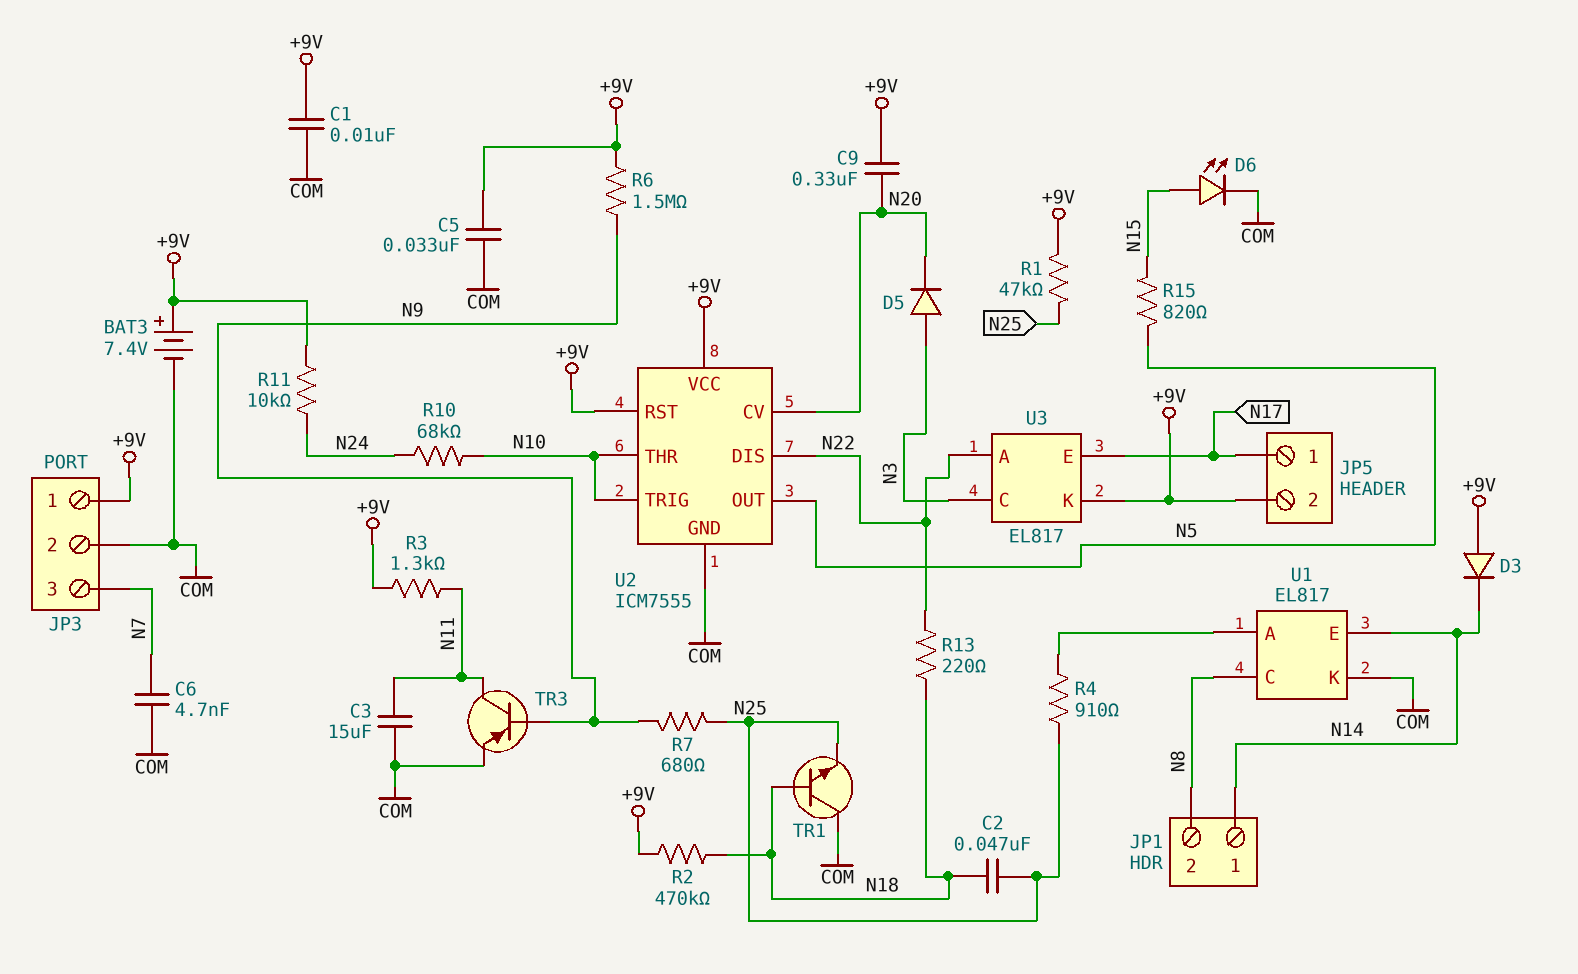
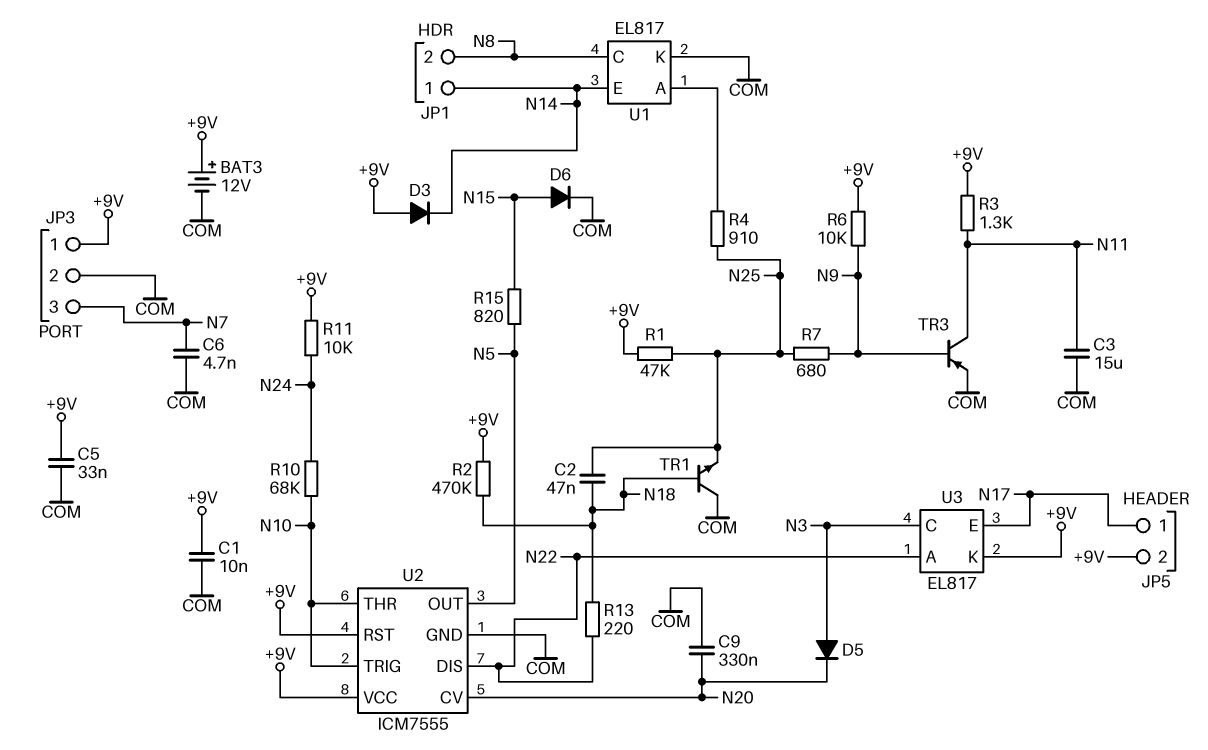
BAT3: 7.4V (plus +9V, minus COM) -> 12V (plus +9V, minus COM)
C9: 330nF (+9V, N20) -> 330nF (COM, N20)
D6: LED (A N15, K COM) -> diode (A N15, K COM)
R6: 1.5M (+9V, N9) -> 10k (+9V, N9)

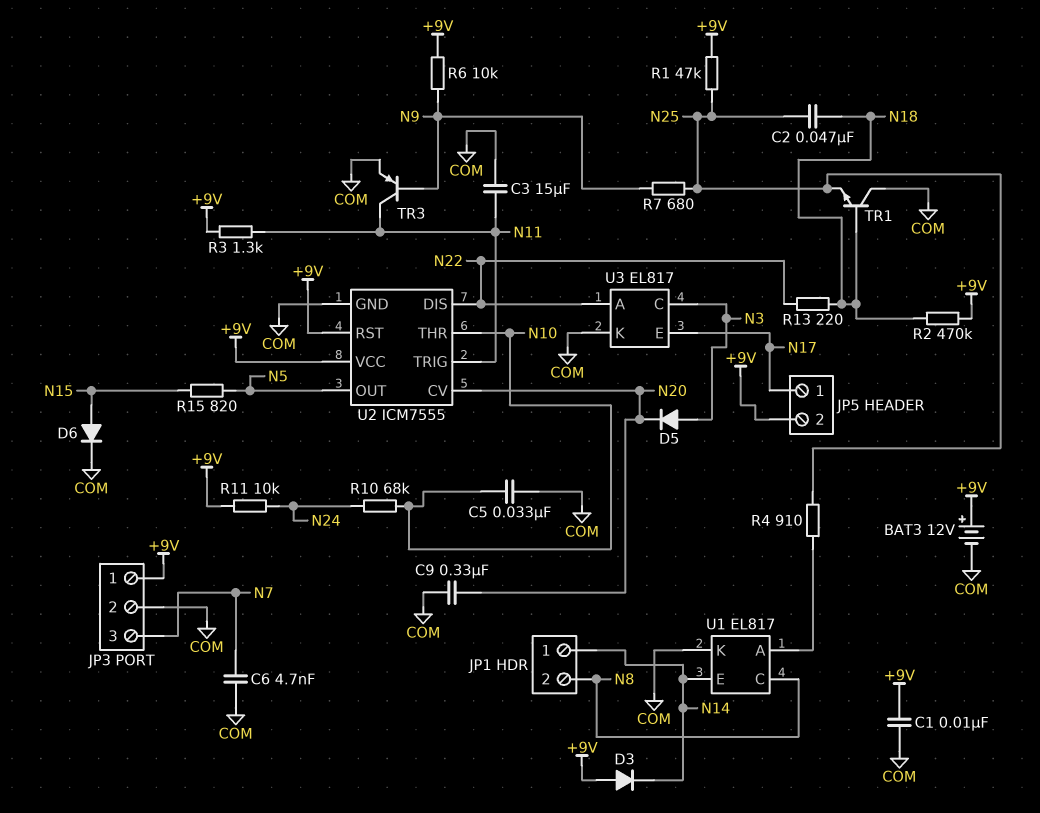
C5: 33nF (+9V, COM) -> 33nF (COM, N10)
U2 pin TRIG: N10 -> N11
U3 pin K: +9V -> COM

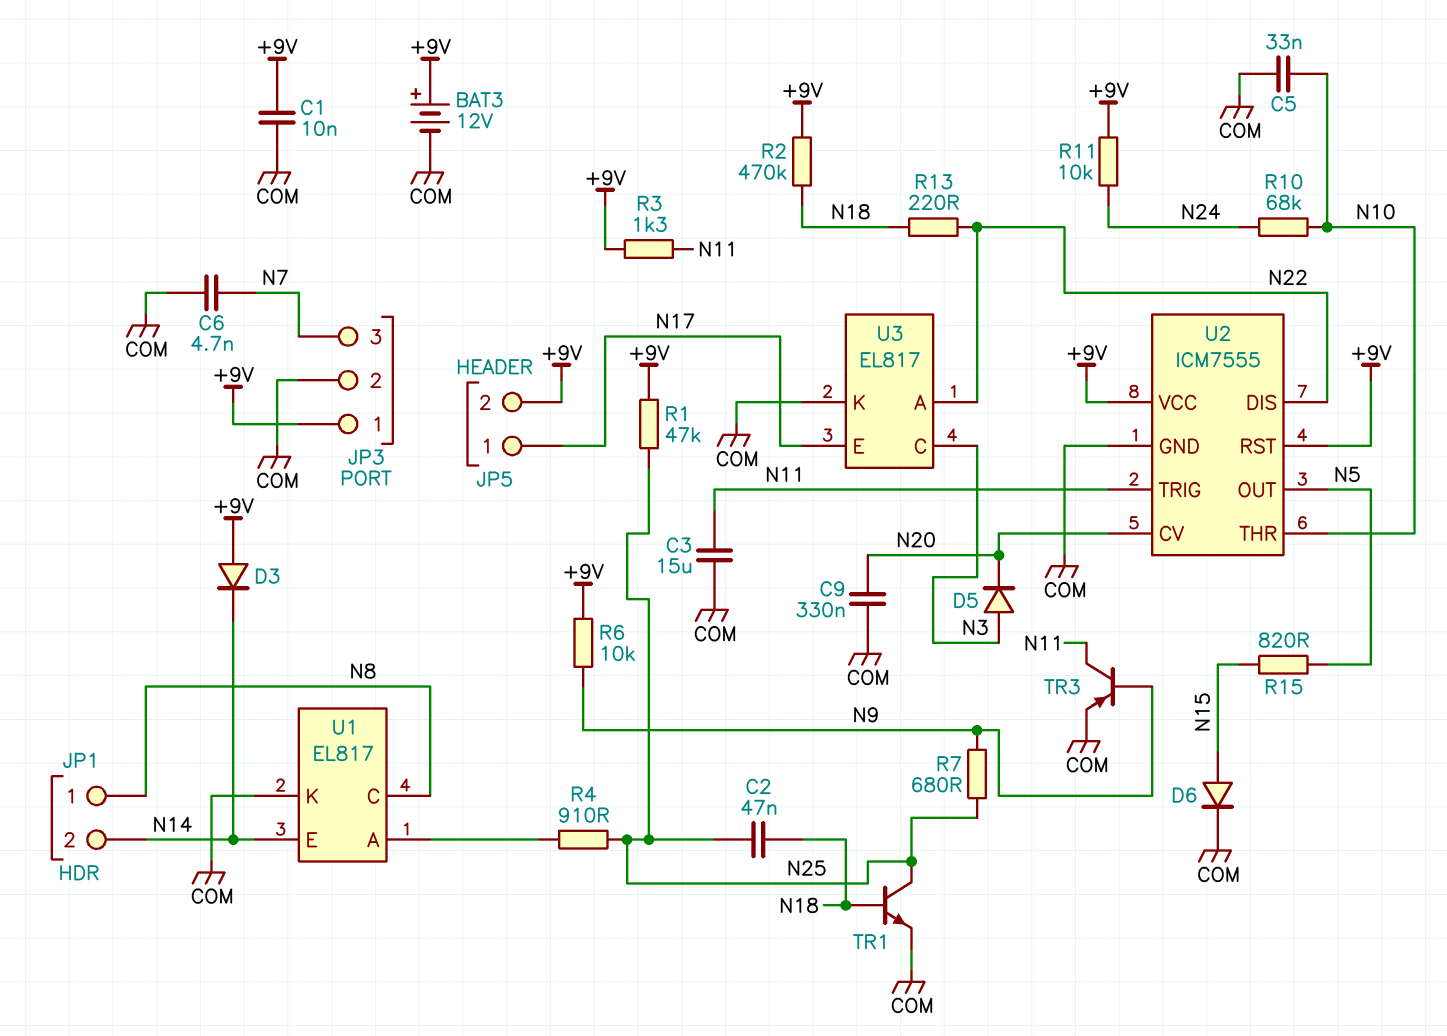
JP1 pin 1: N14 -> N8
JP1 pin 2: N8 -> N14
TR1: NPN (B N18, C COM, E N25) -> NPN (B N18, C N25, E COM)

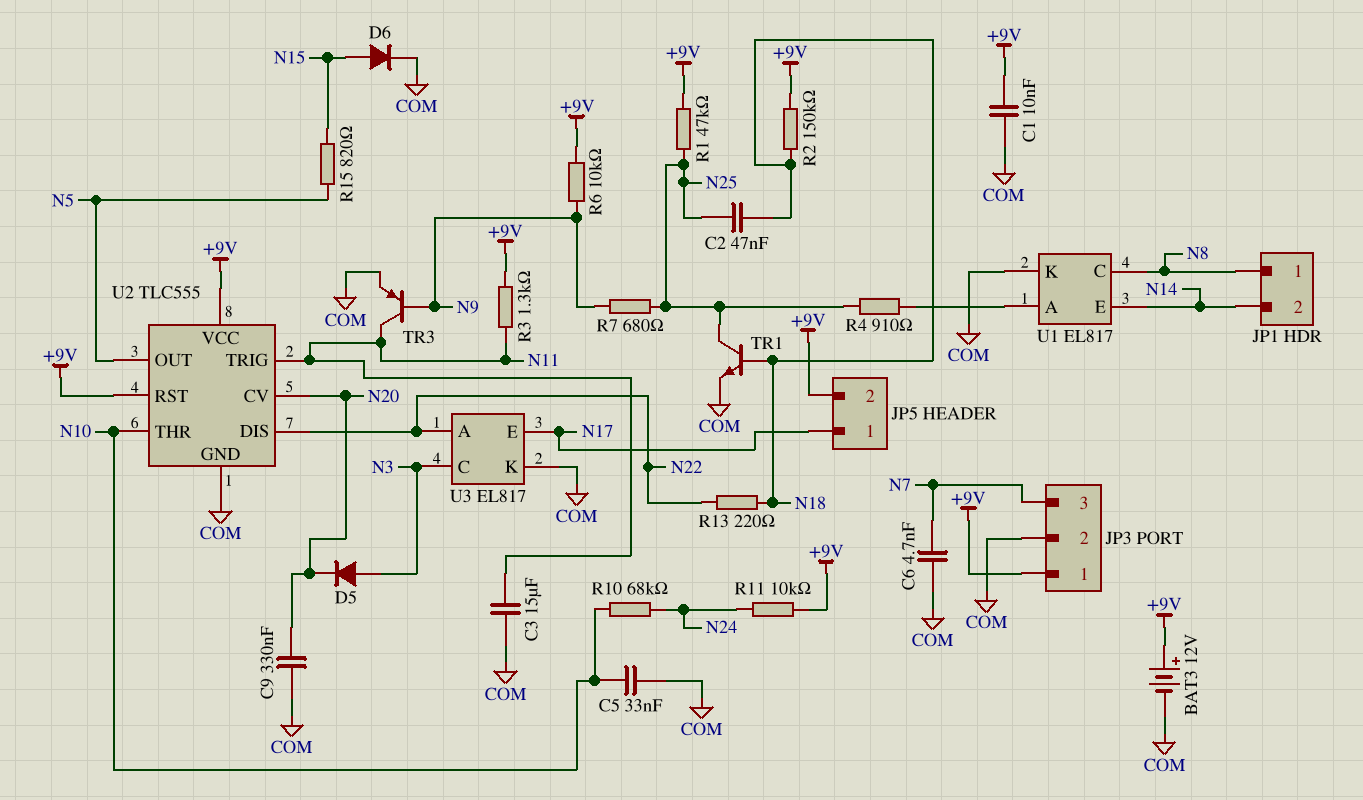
D3: diode (A +9V, K N14) -> none
R2: 470k (+9V, N18) -> 150k (+9V, N18)
U2: ICM7555 -> TLC555

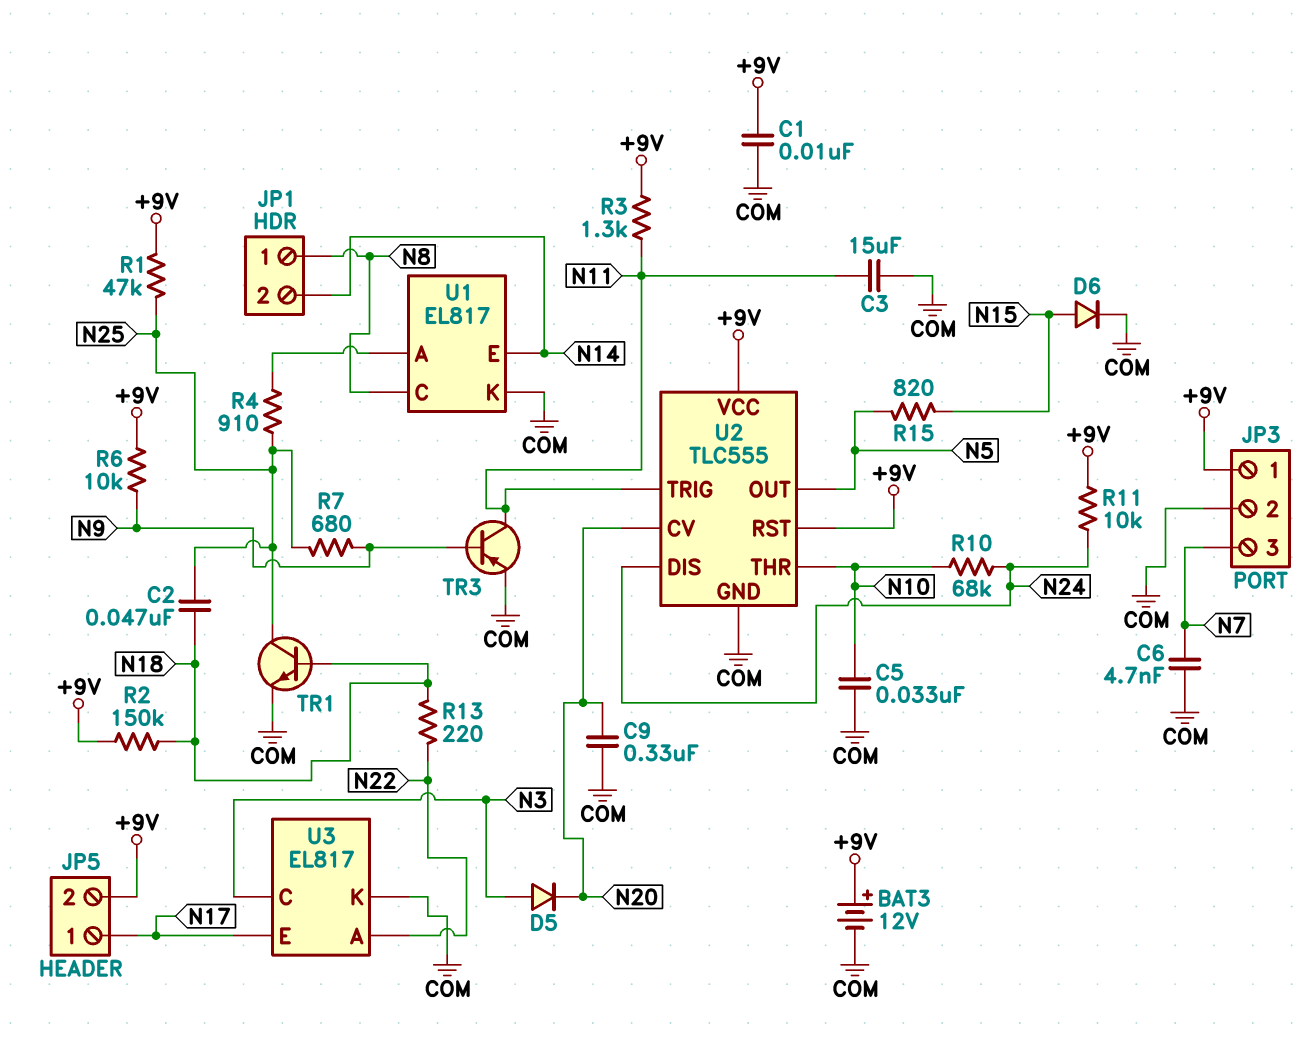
U2 pin DIS: N22 -> N24

